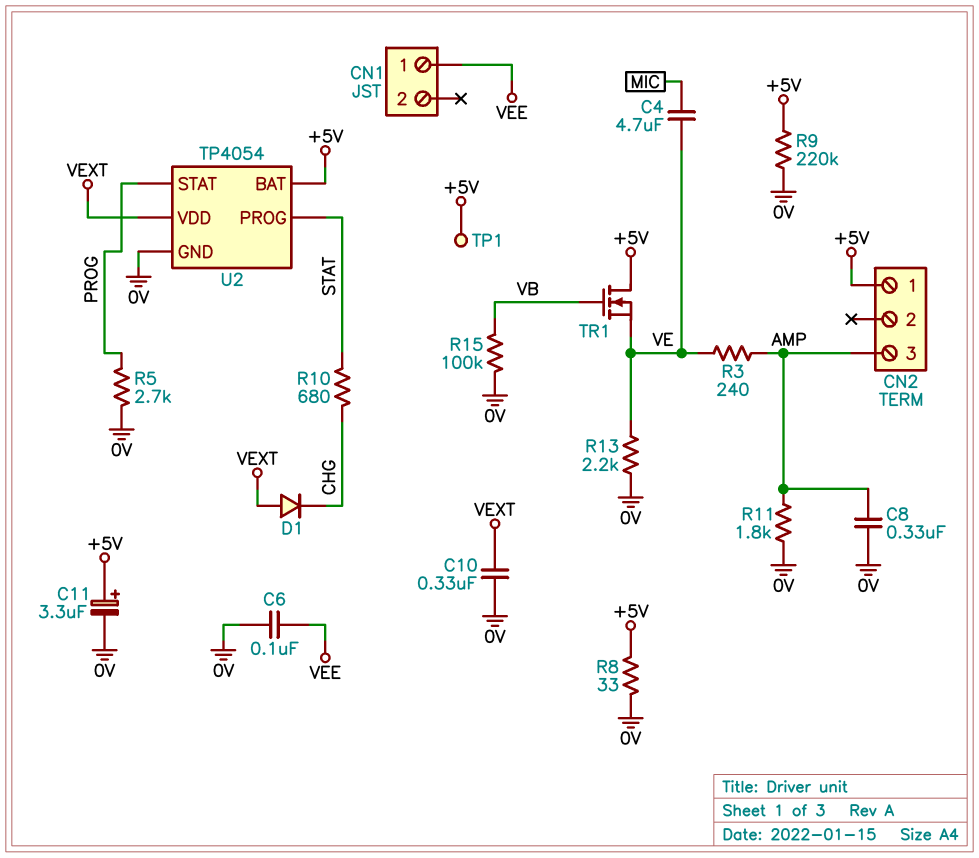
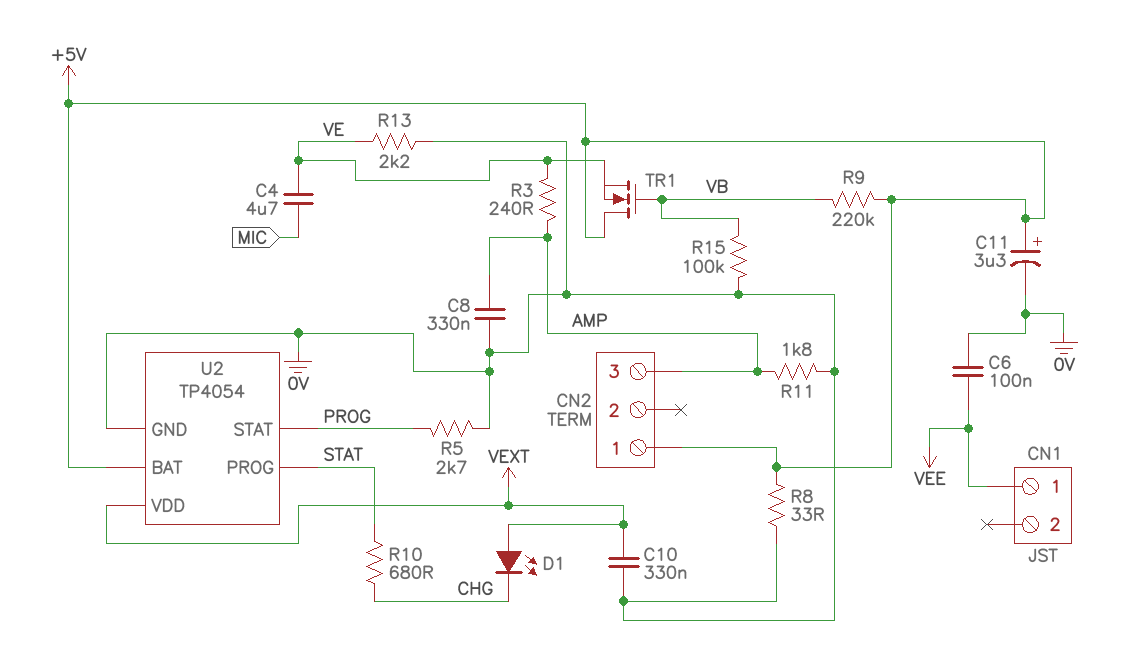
D1: diode (A VEXT, K CHG) -> LED (A VEXT, K CHG)
R9: 220k (+5V, 0V) -> 220k (+5V, VB)
TP1: test point (+5V) -> none

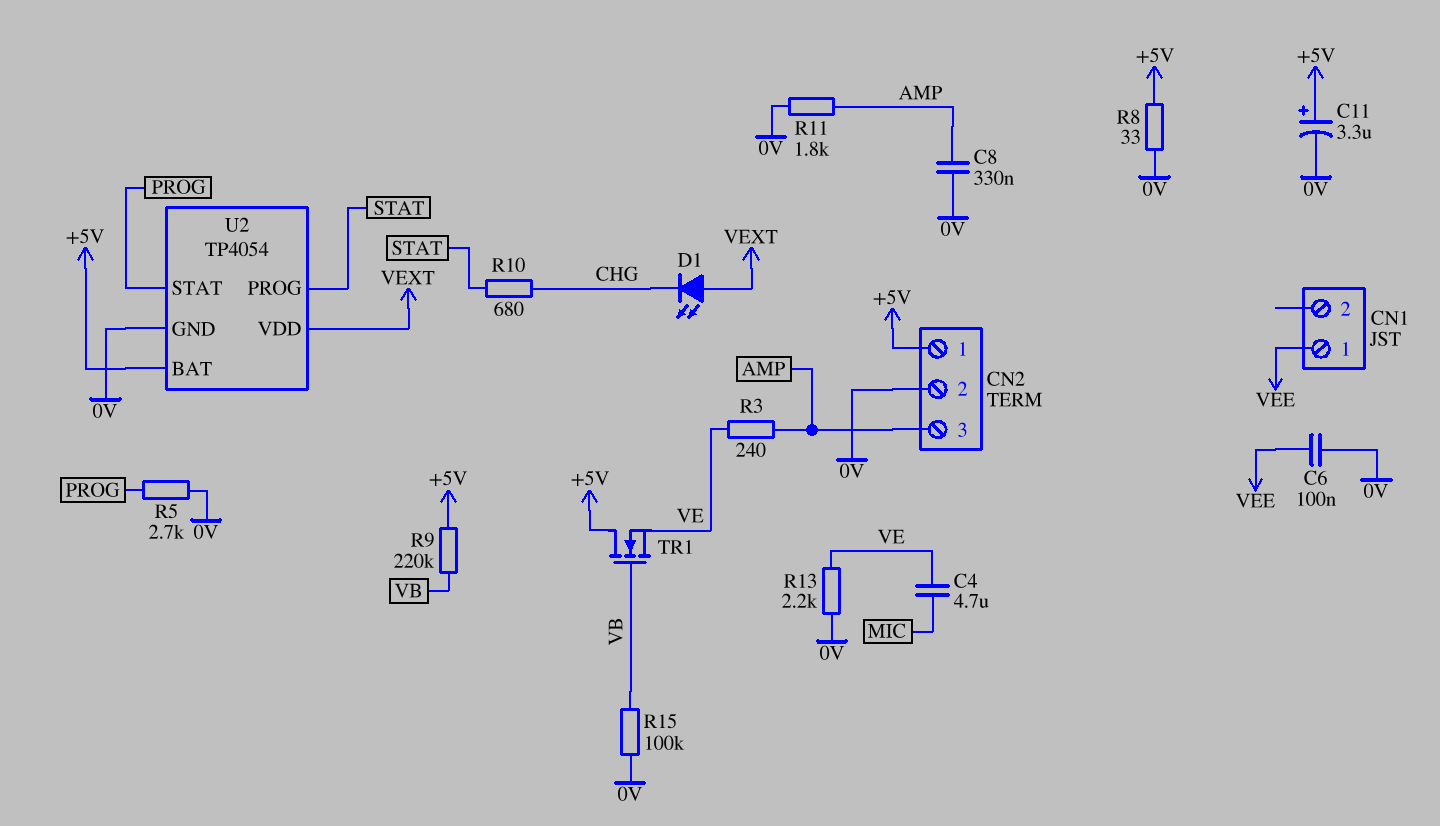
C10: 330nF (0V, VEXT) -> none
CN2 pin 2: none -> 0V

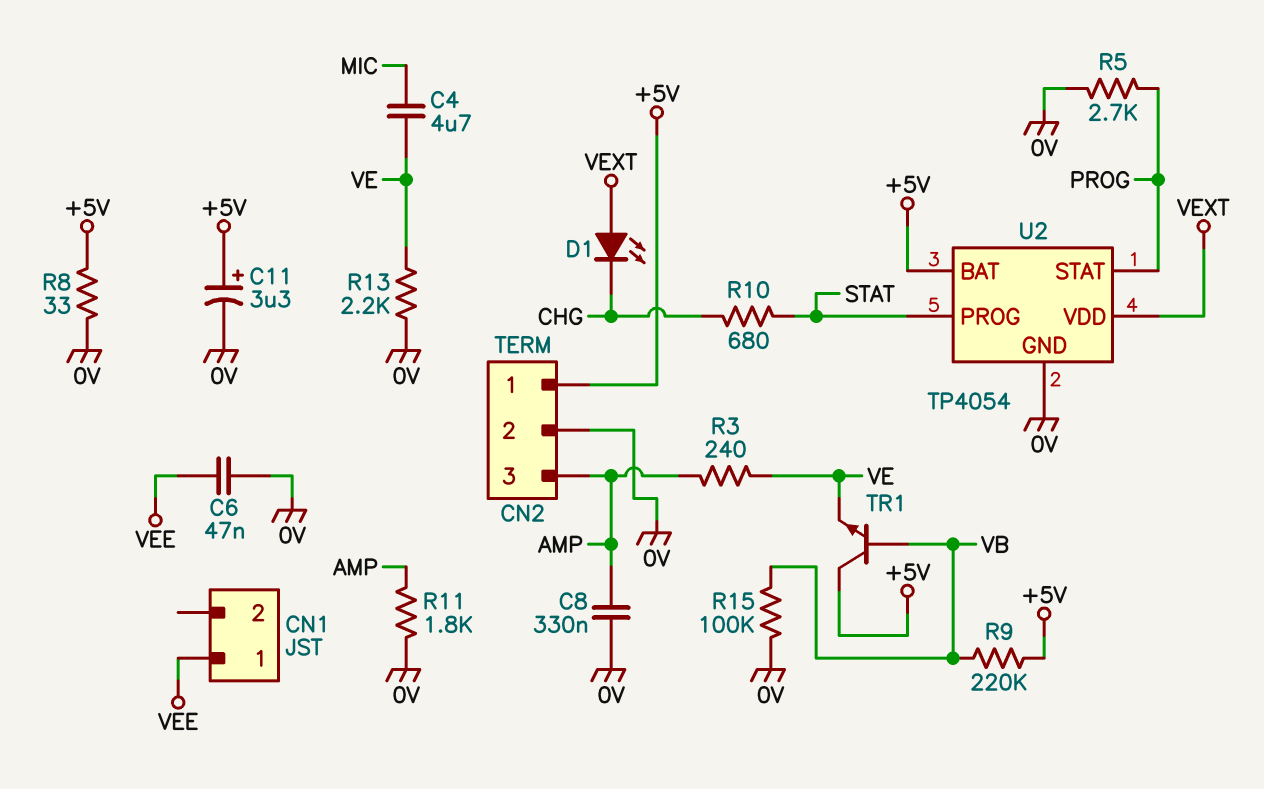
C6: 100nF (0V, VEE) -> 47nF (0V, VEE)
TR1: NMOS (G VB, D +5V, S VE) -> NPN (B VB, C +5V, E VE)

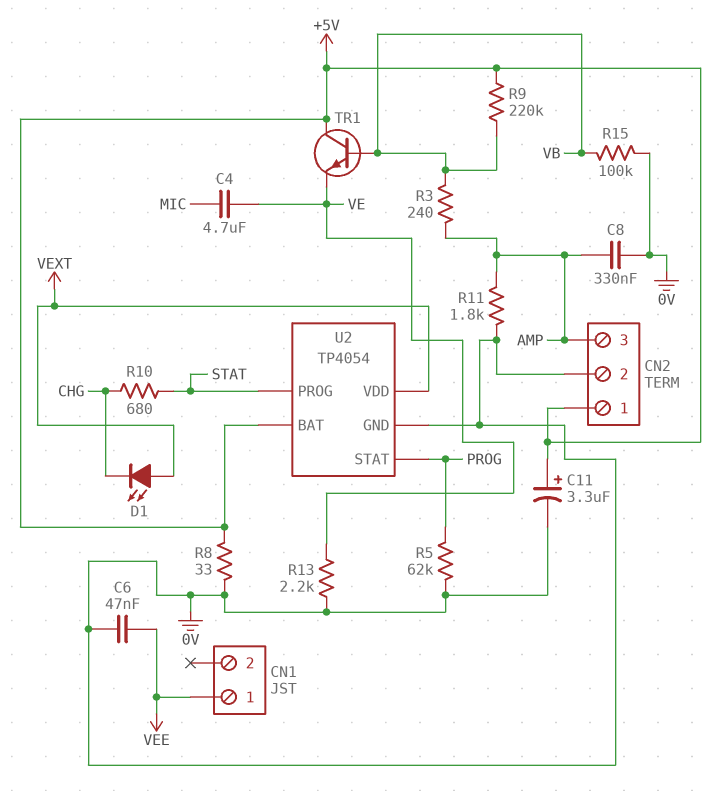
R3: 240 (AMP, VE) -> 240 (AMP, VB)
R5: 2.7k (0V, PROG) -> 62k (0V, PROG)

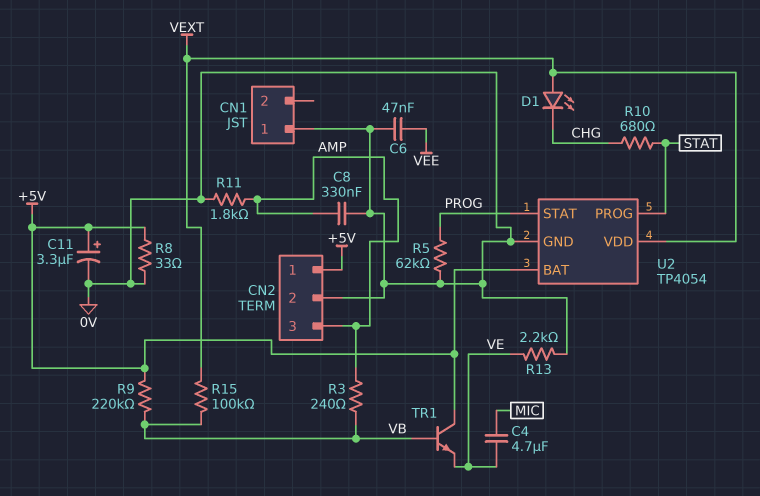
CN1 pin 1: VEE -> 0V
R15: 100k (0V, VB) -> 100k (VB, VEXT)

